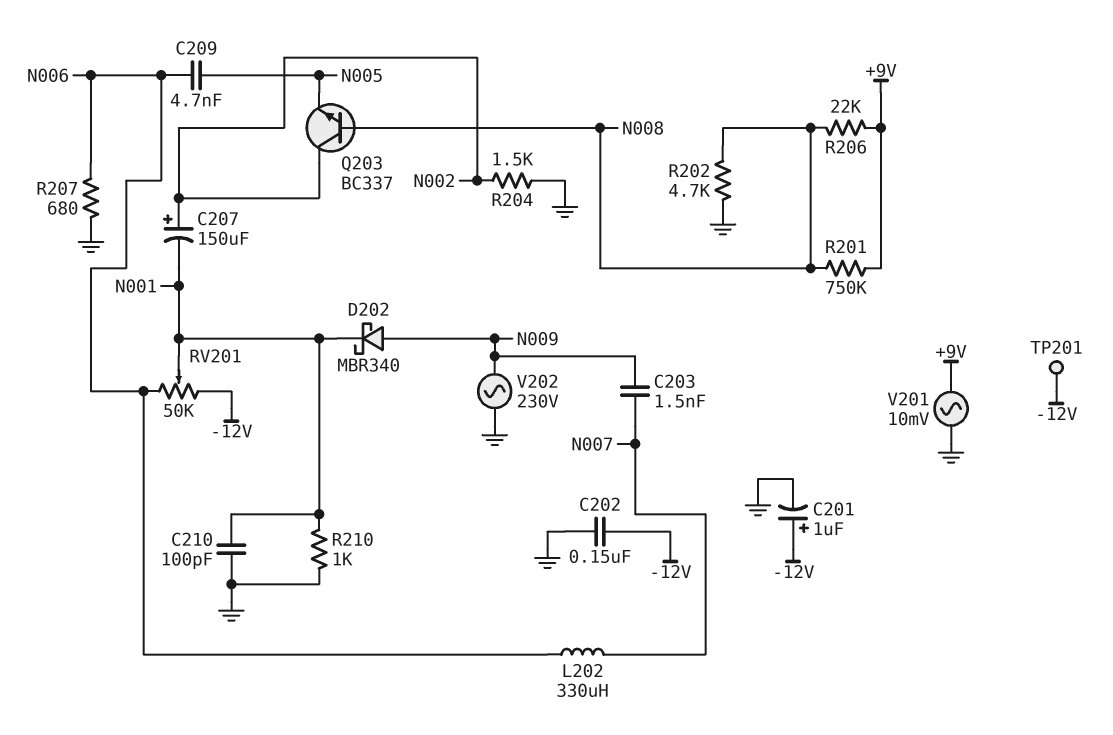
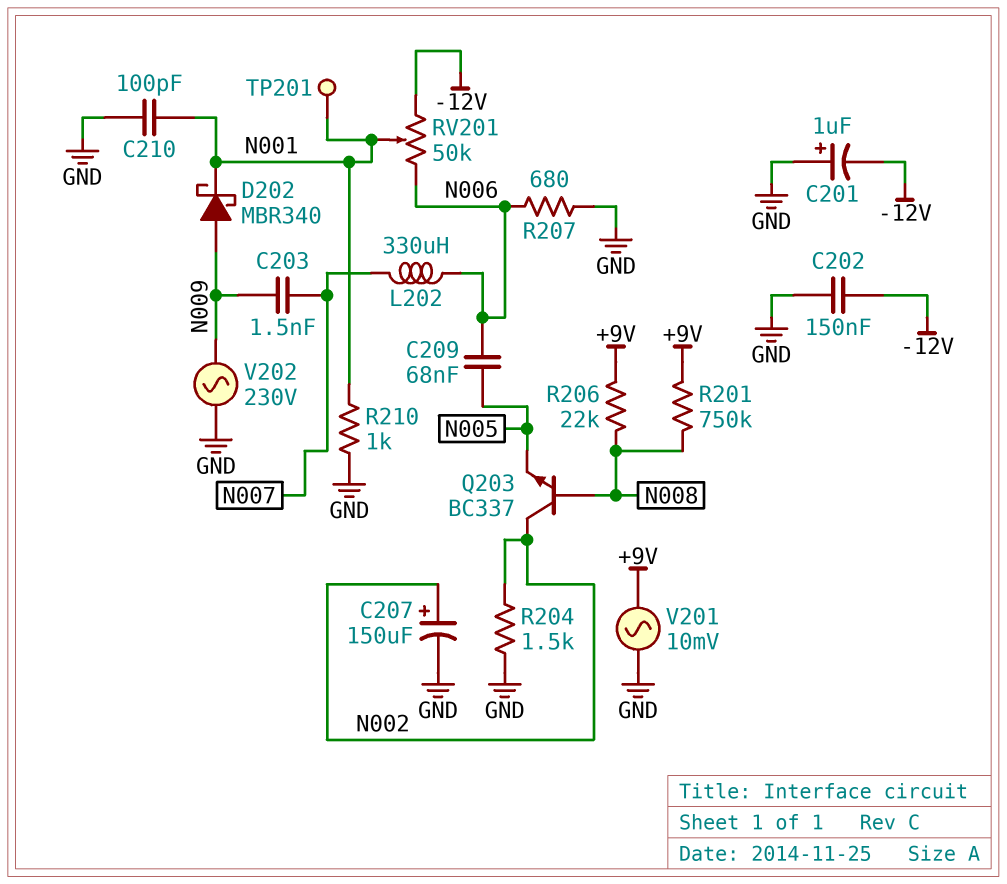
C201: 1uF (plus -12V, minus GND) -> 1uF (plus GND, minus -12V)
C207: 150uF (plus N002, minus N001) -> 150uF (plus N002, minus GND)
C209: 4.7nF (N005, N006) -> 68nF (N005, N006)
R202: 4.7k (GND, N008) -> none
TP201: test point (-12V) -> test point (N001)

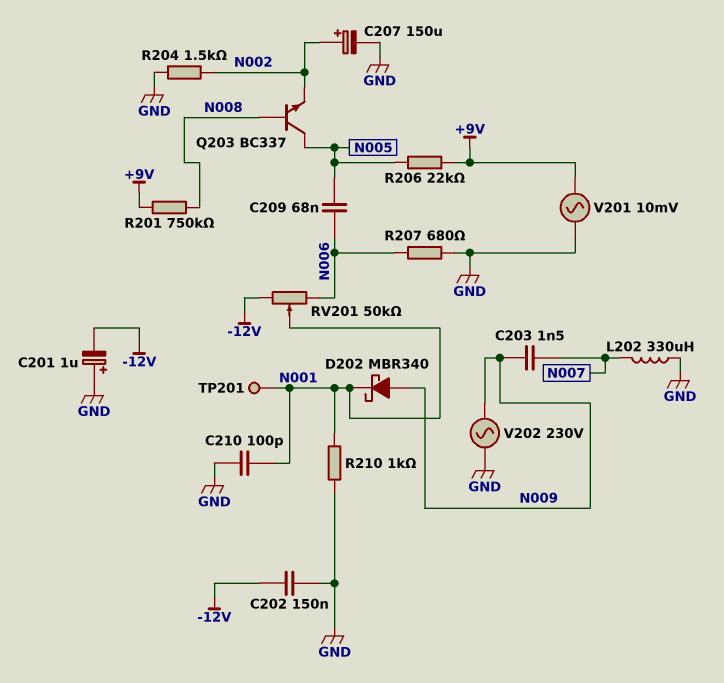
L202: 330uH (N006, N007) -> 330uH (GND, N007)
Q203: NPN BC337 (B N008, C N002, E N005) -> NPN BC337 (B N008, C N005, E N002)
R206: 22k (+9V, N008) -> 22k (+9V, N005)

